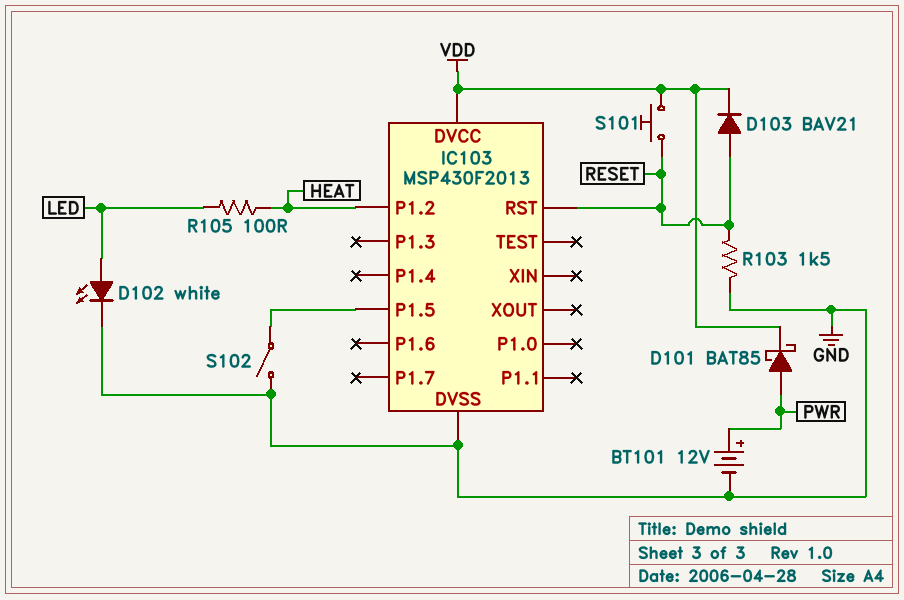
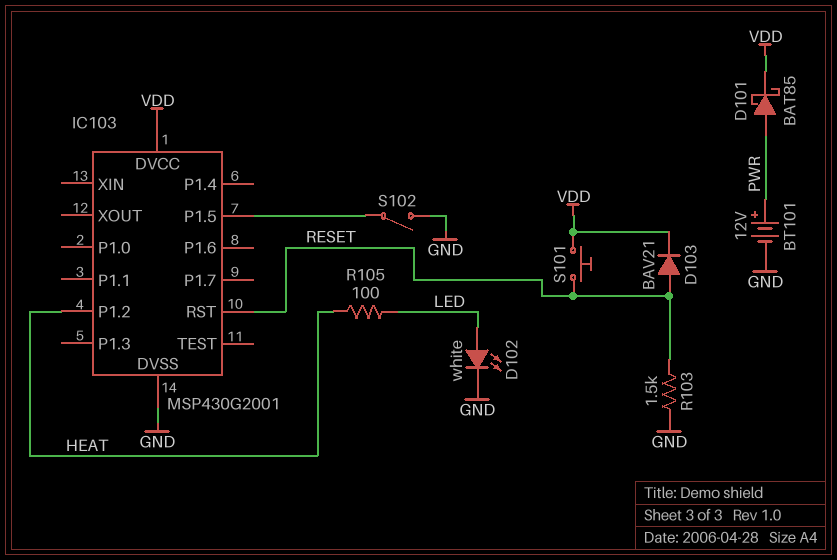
IC103: MSP430F2013 -> MSP430G2001

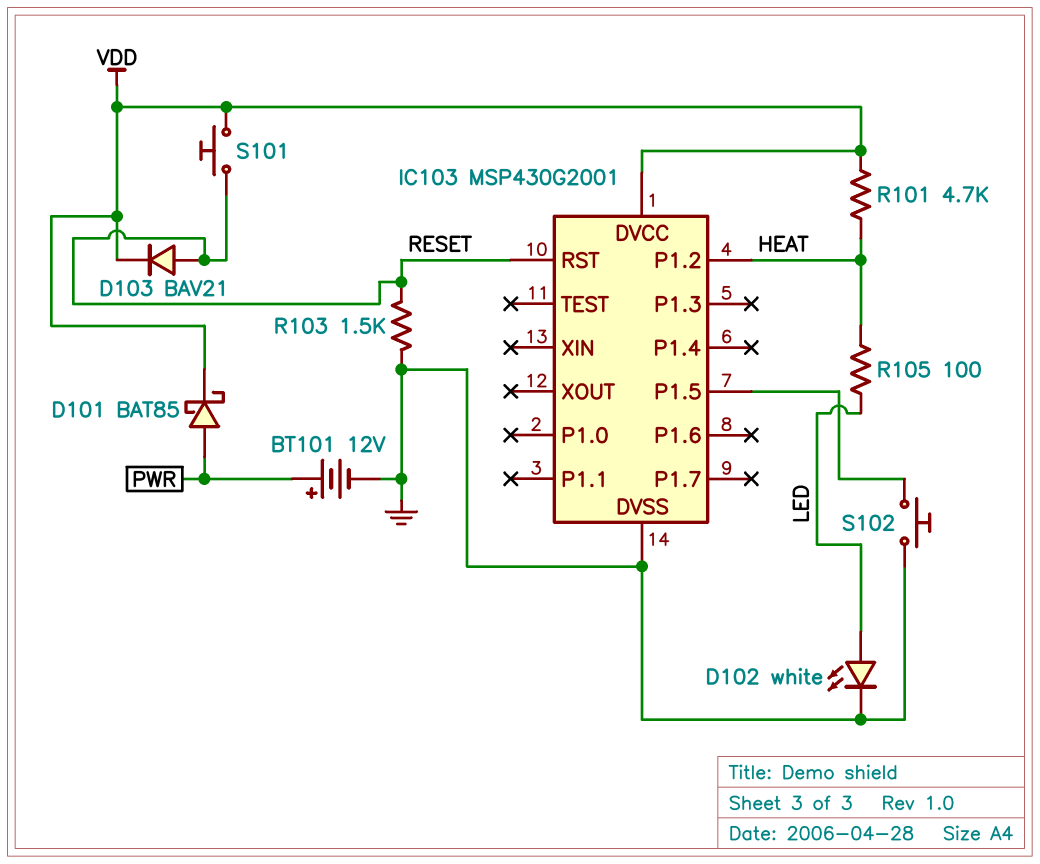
R101: none -> 4.7k (HEAT, VDD)
S102: switch (GND, IC103/P1.5) -> button (GND, IC103/P1.5)

